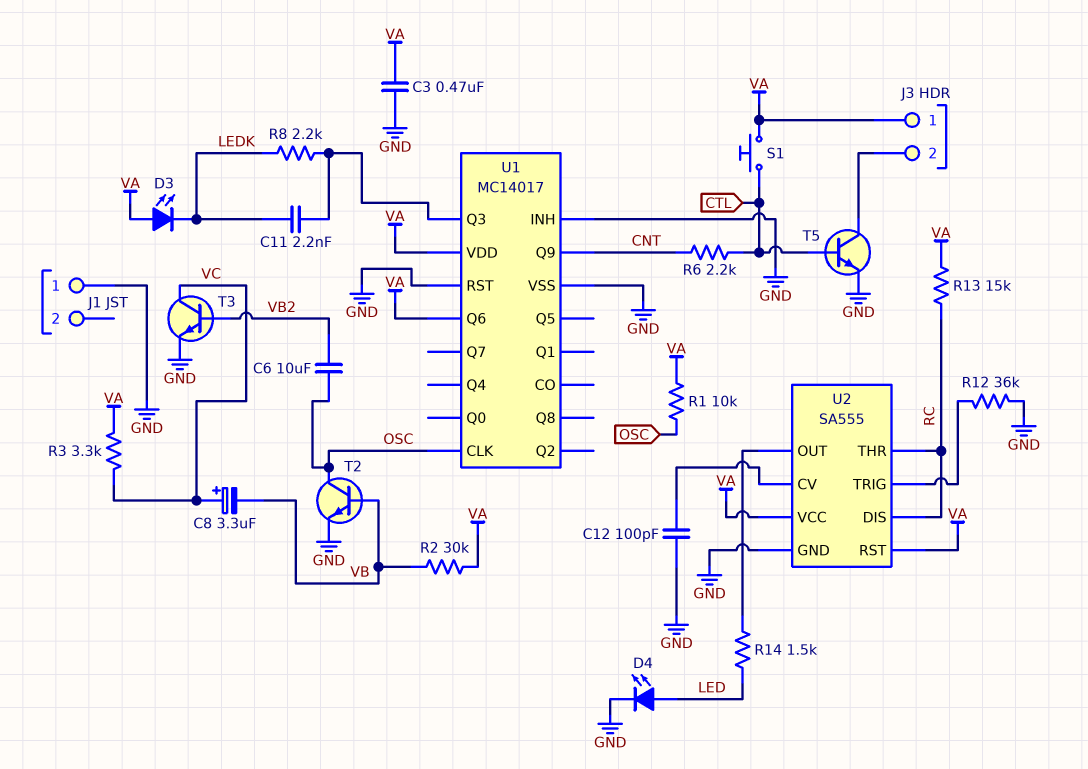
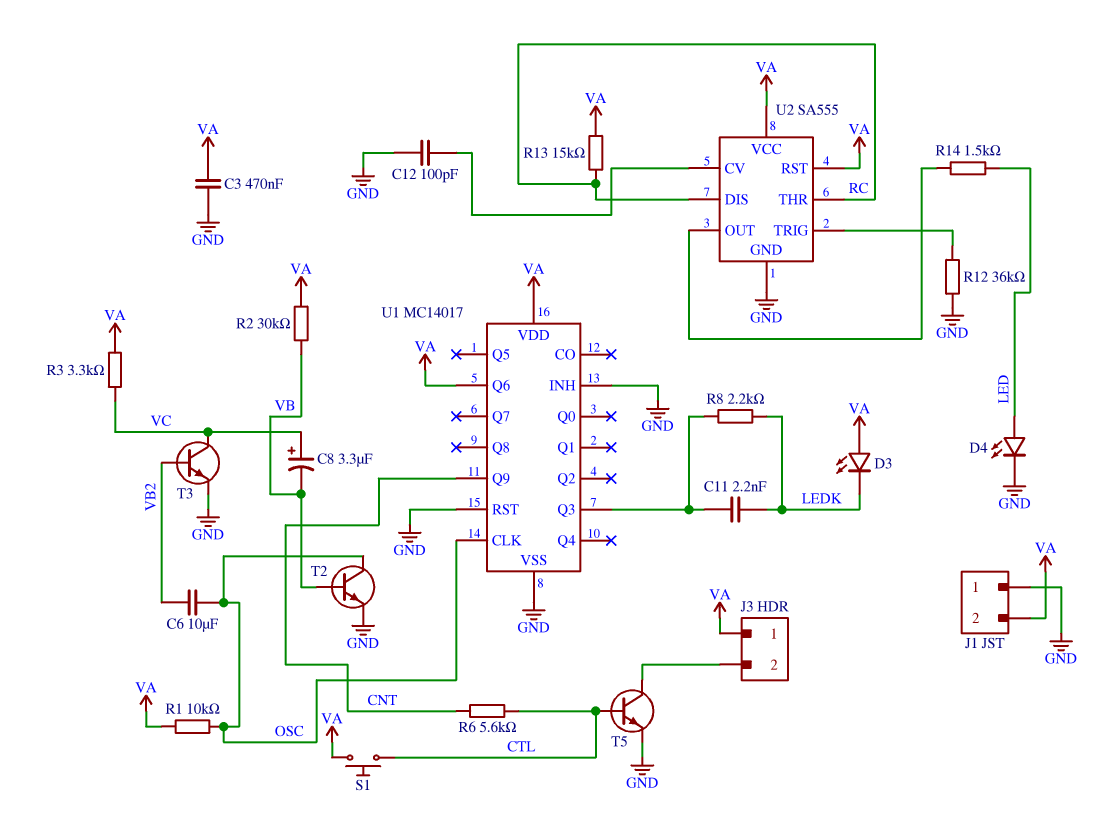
J1 pin 2: none -> VA
R6: 2.2k (CNT, CTL) -> 5.6k (CNT, CTL)

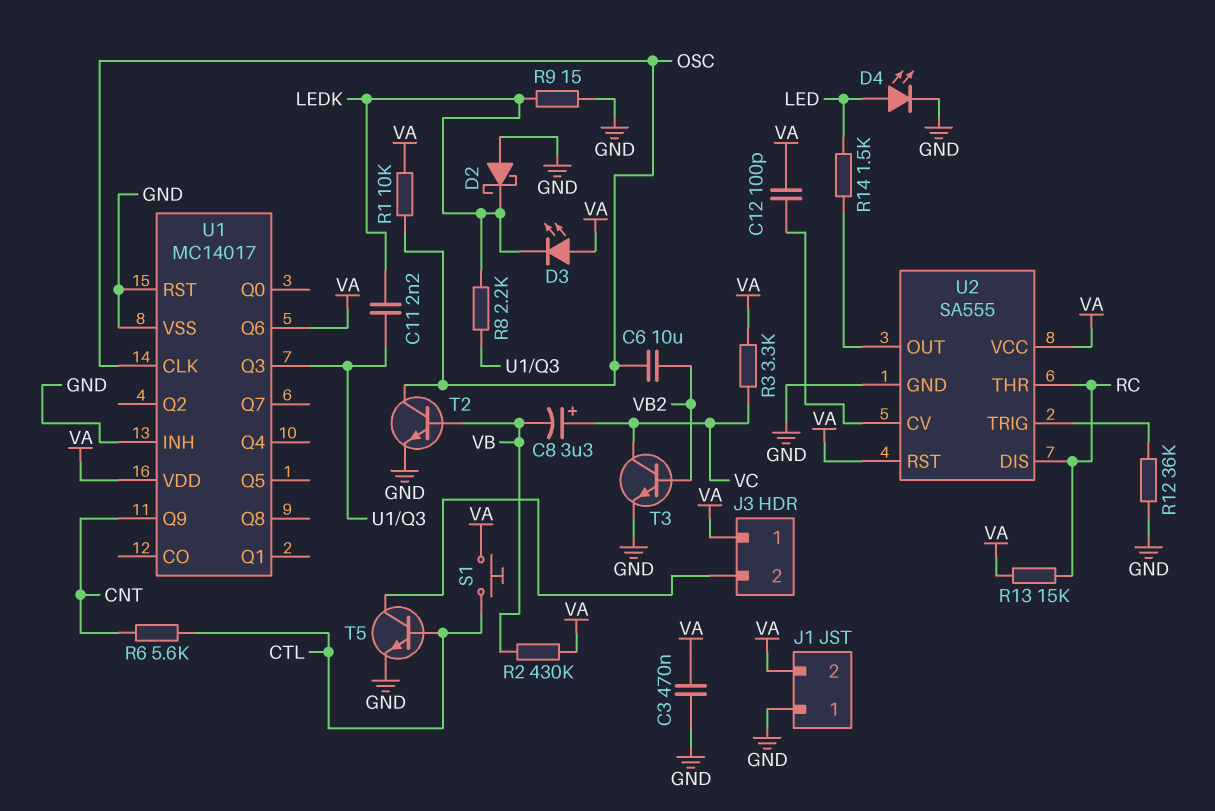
C12: 100pF (GND, U2/CV) -> 100pF (U2/CV, VA)
D2: none -> schottky (A GND, K LEDK)
R2: 30k (VA, VB) -> 430k (VA, VB)
R9: none -> 15 (GND, LEDK)

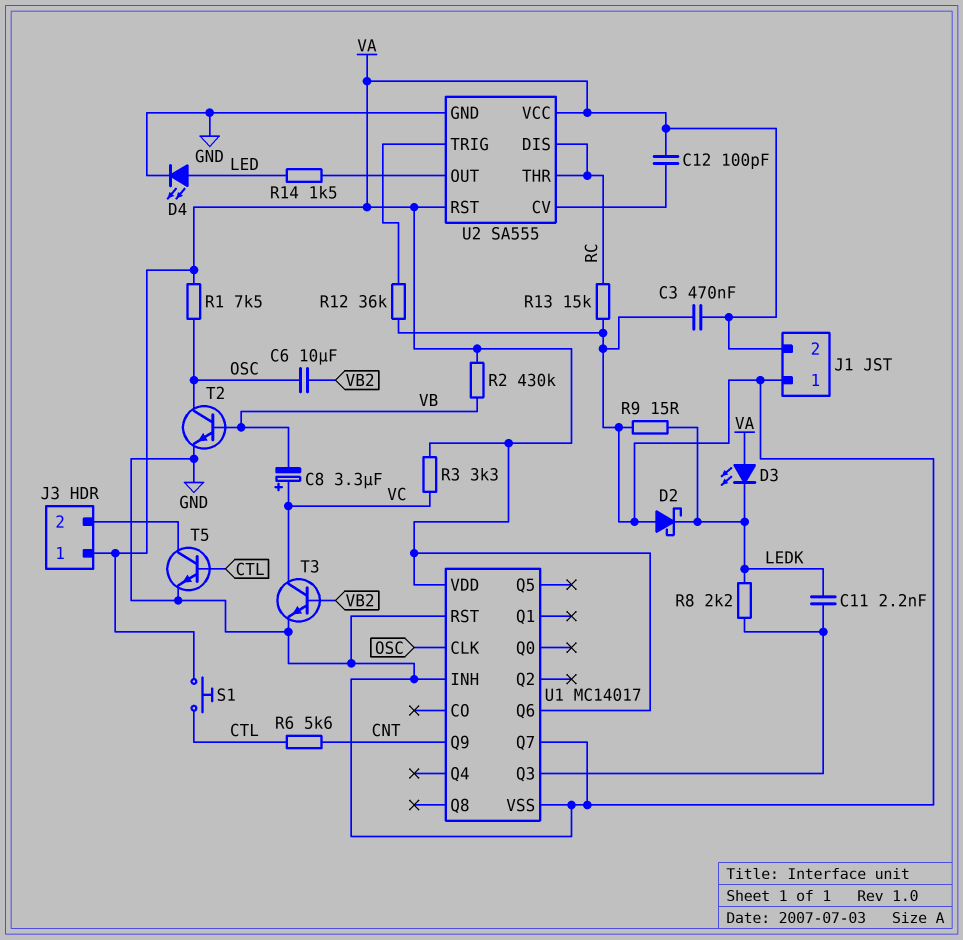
R1: 10k (OSC, VA) -> 7.5k (OSC, VA)
R13: 15k (RC, VA) -> 15k (GND, RC)
U1 pin Q7: none -> GND

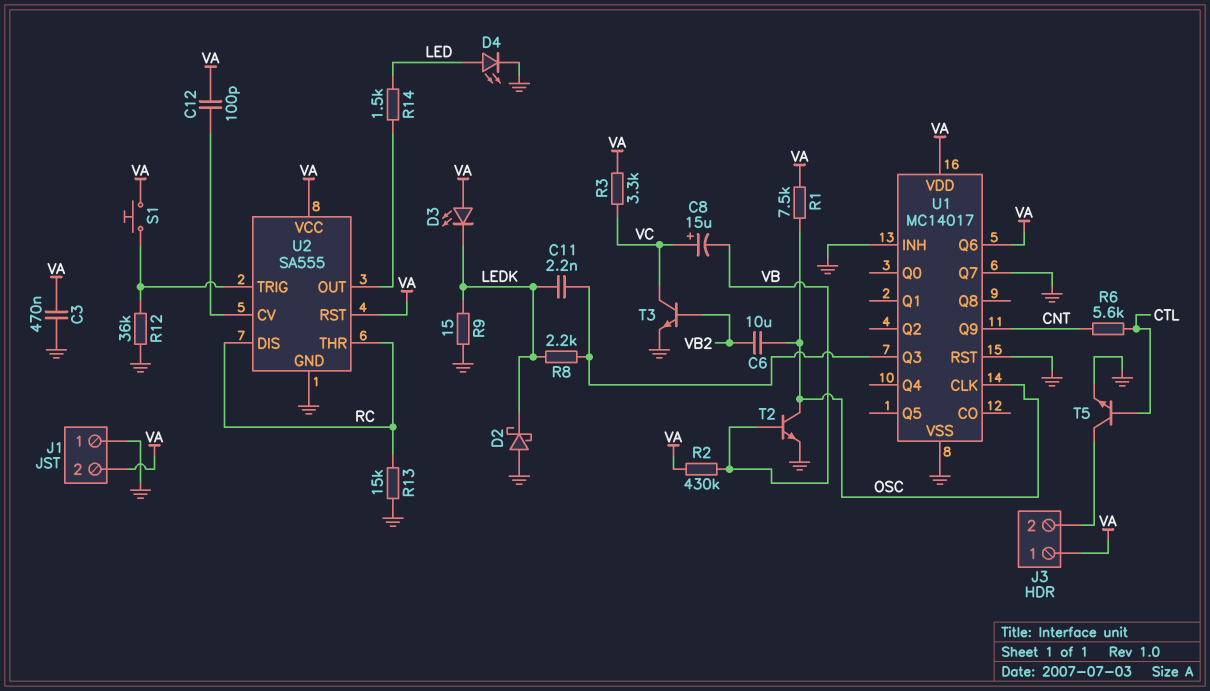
C8: 3.3uF (plus VC, minus VB) -> 15uF (plus VC, minus VB)
S1: button (CTL, VA) -> button (U2/TRIG, VA)

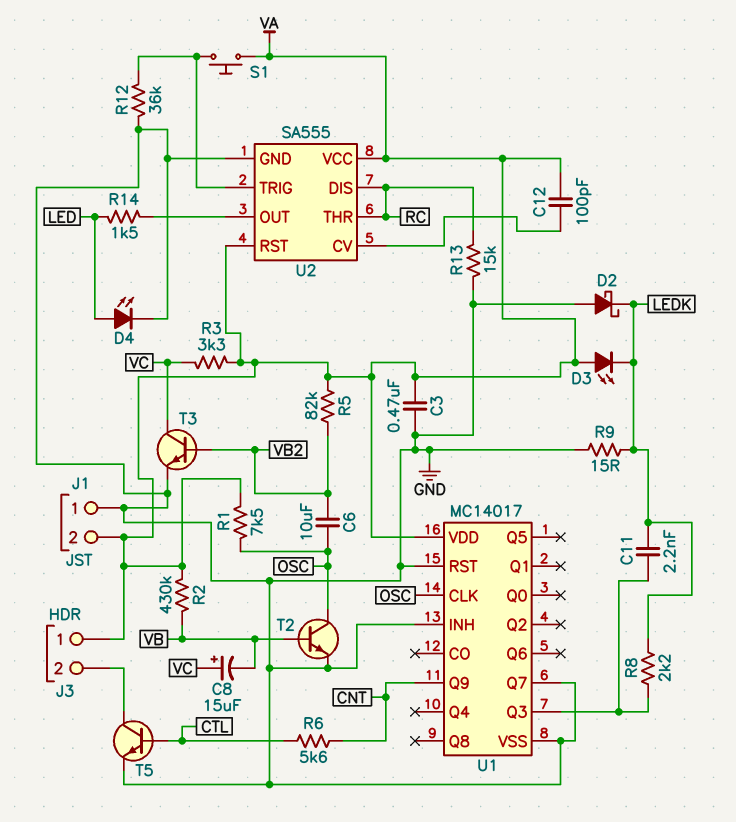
R5: none -> 82k (VA, VB2)
U1 pin Q6: VA -> none

